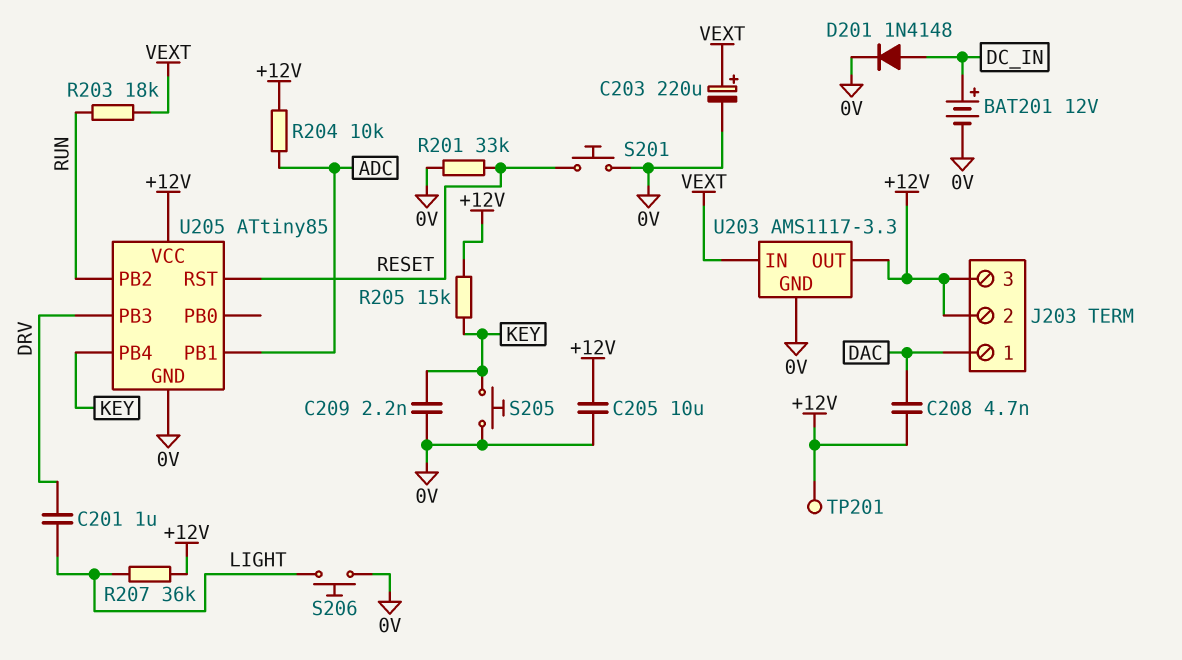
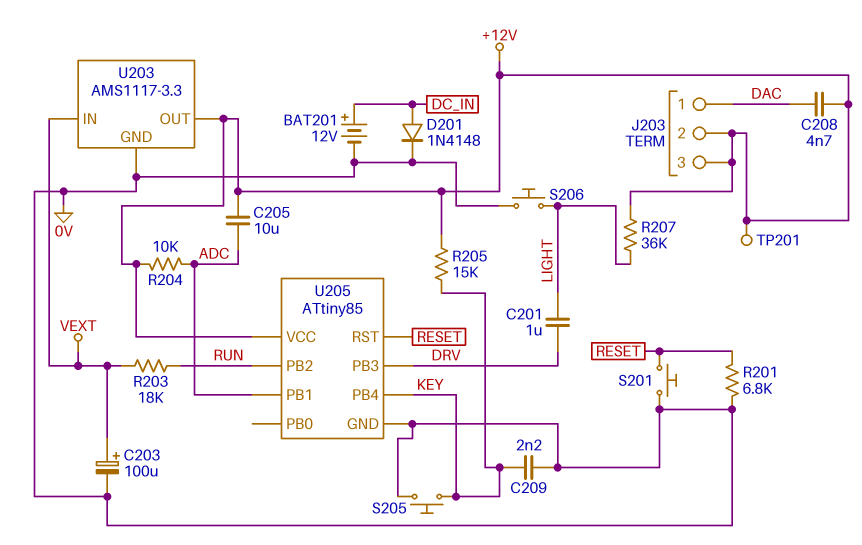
C203: 220uF (plus VEXT, minus 0V) -> 100uF (plus VEXT, minus 0V)
C205: 10uF (+12V, 0V) -> 10uF (+12V, ADC)
R201: 33k (0V, RESET) -> 6.8k (0V, RESET)

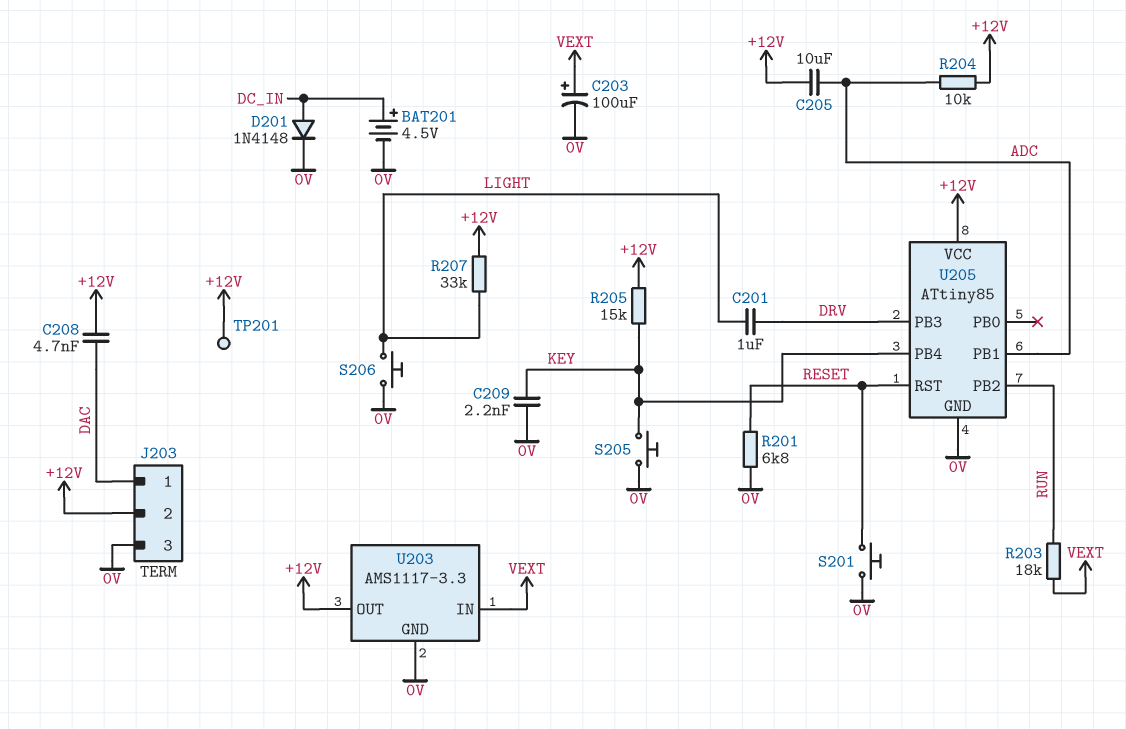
BAT201: 12V (plus DC_IN, minus 0V) -> 4.5V (plus DC_IN, minus 0V)
J203 pin 3: +12V -> 0V
R207: 36k (+12V, LIGHT) -> 33k (+12V, LIGHT)

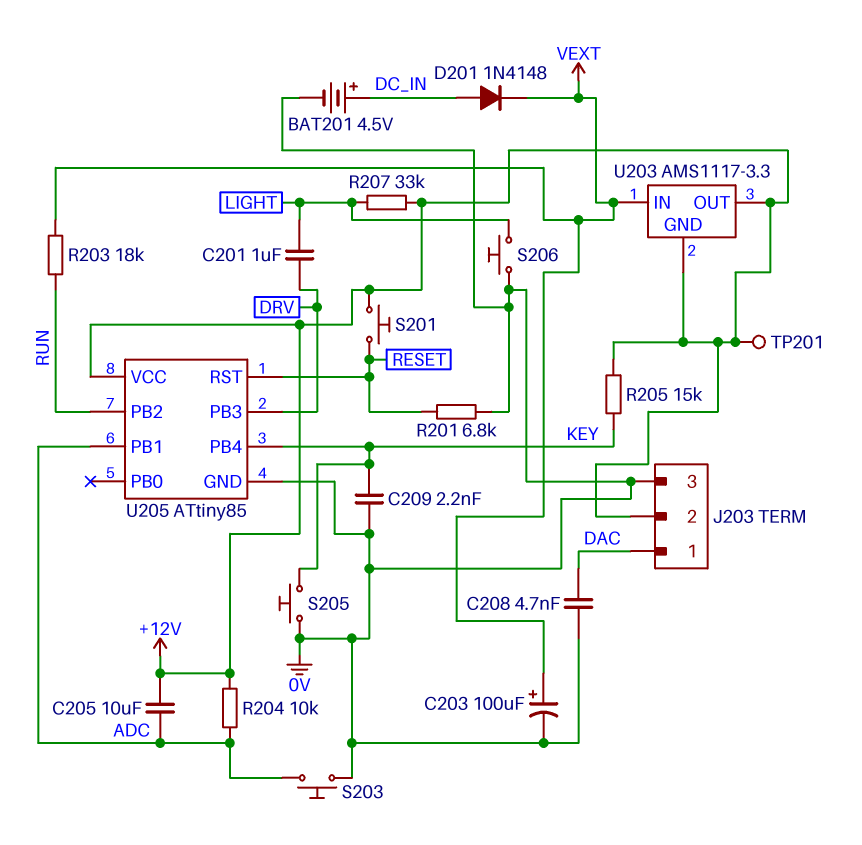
C208: 4.7nF (+12V, DAC) -> 4.7nF (0V, DAC)
D201: diode 1N4148 (A DC_IN, K 0V) -> diode 1N4148 (A DC_IN, K VEXT)
S201: button (0V, RESET) -> button (+12V, RESET)
S203: none -> button (0V, ADC)
U203 pin GND: 0V -> +12V

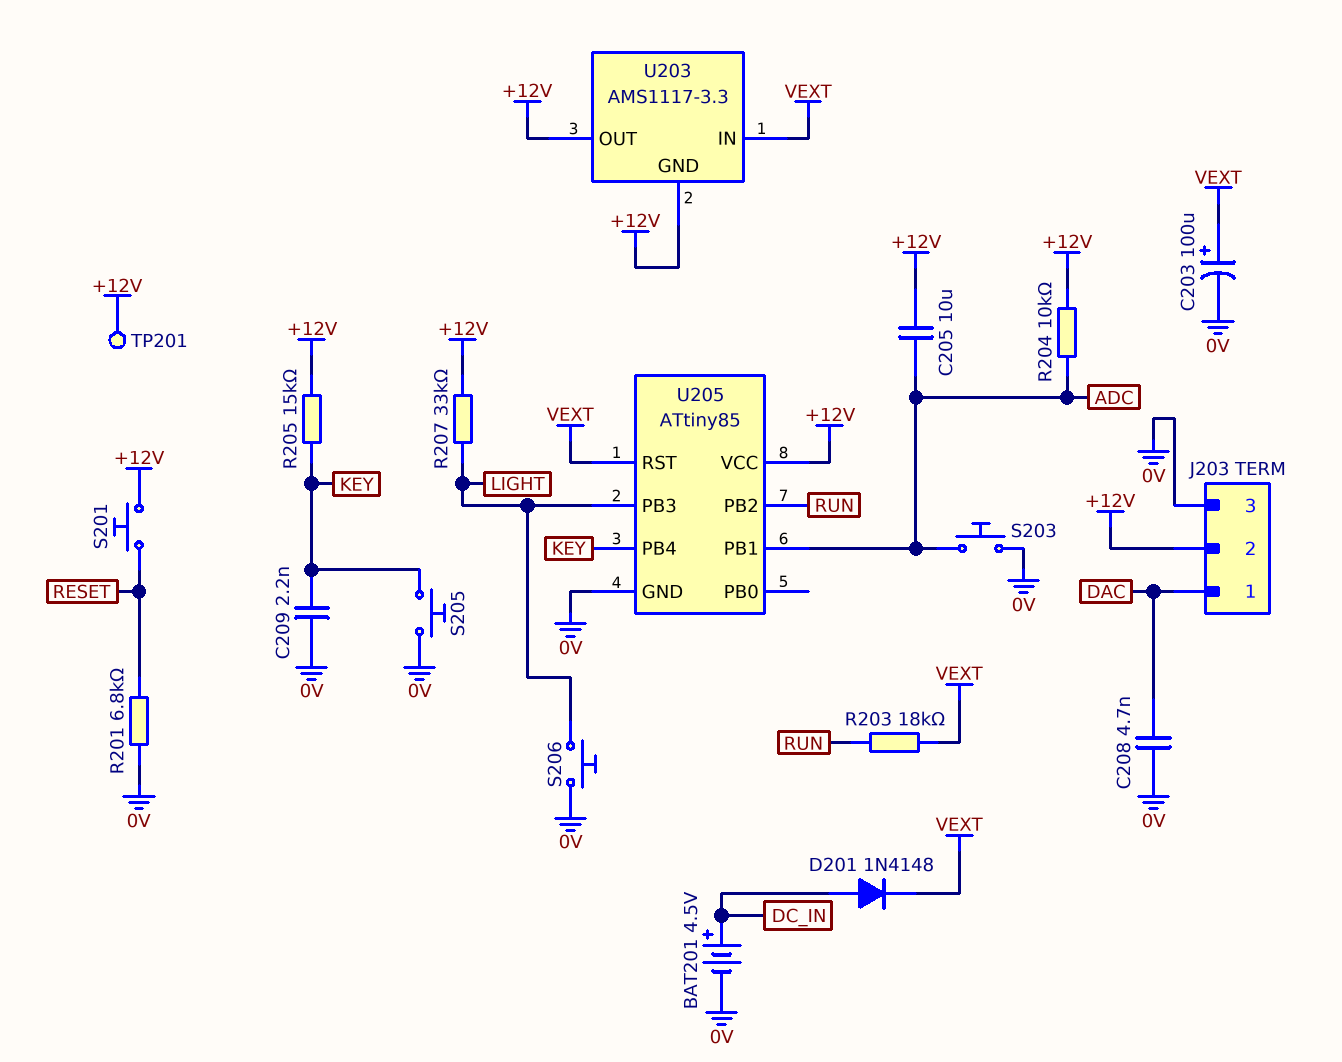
C201: 1uF (DRV, LIGHT) -> none
U205 pin PB3: DRV -> LIGHT
U205 pin RST: RESET -> VEXT

